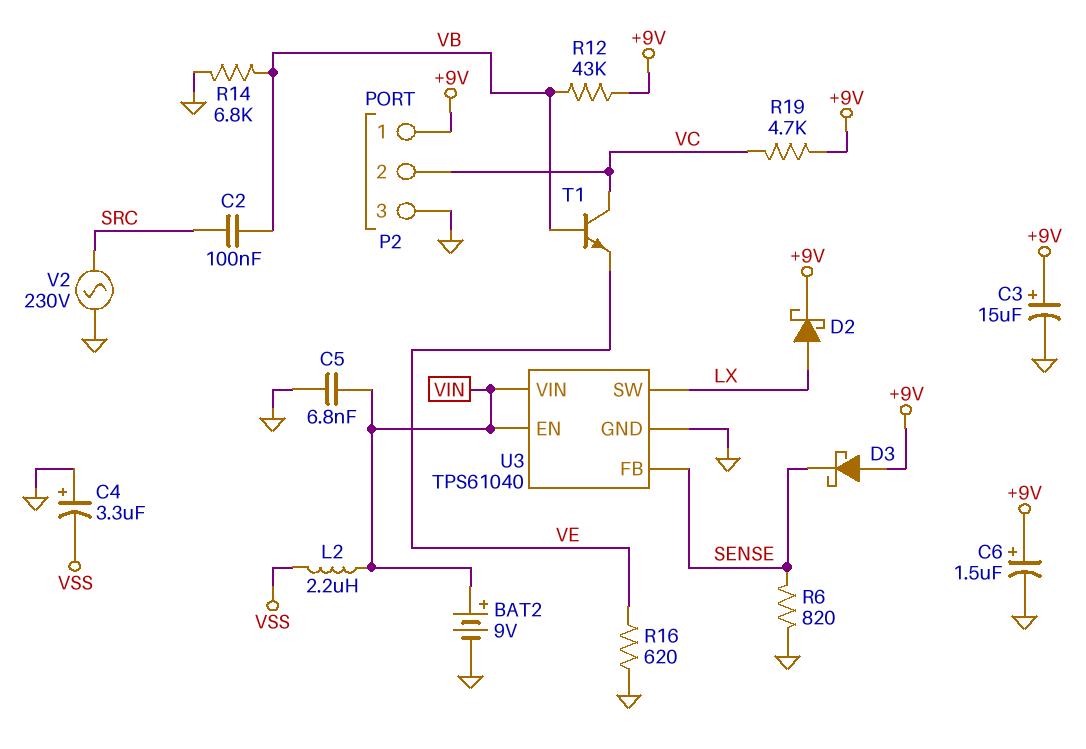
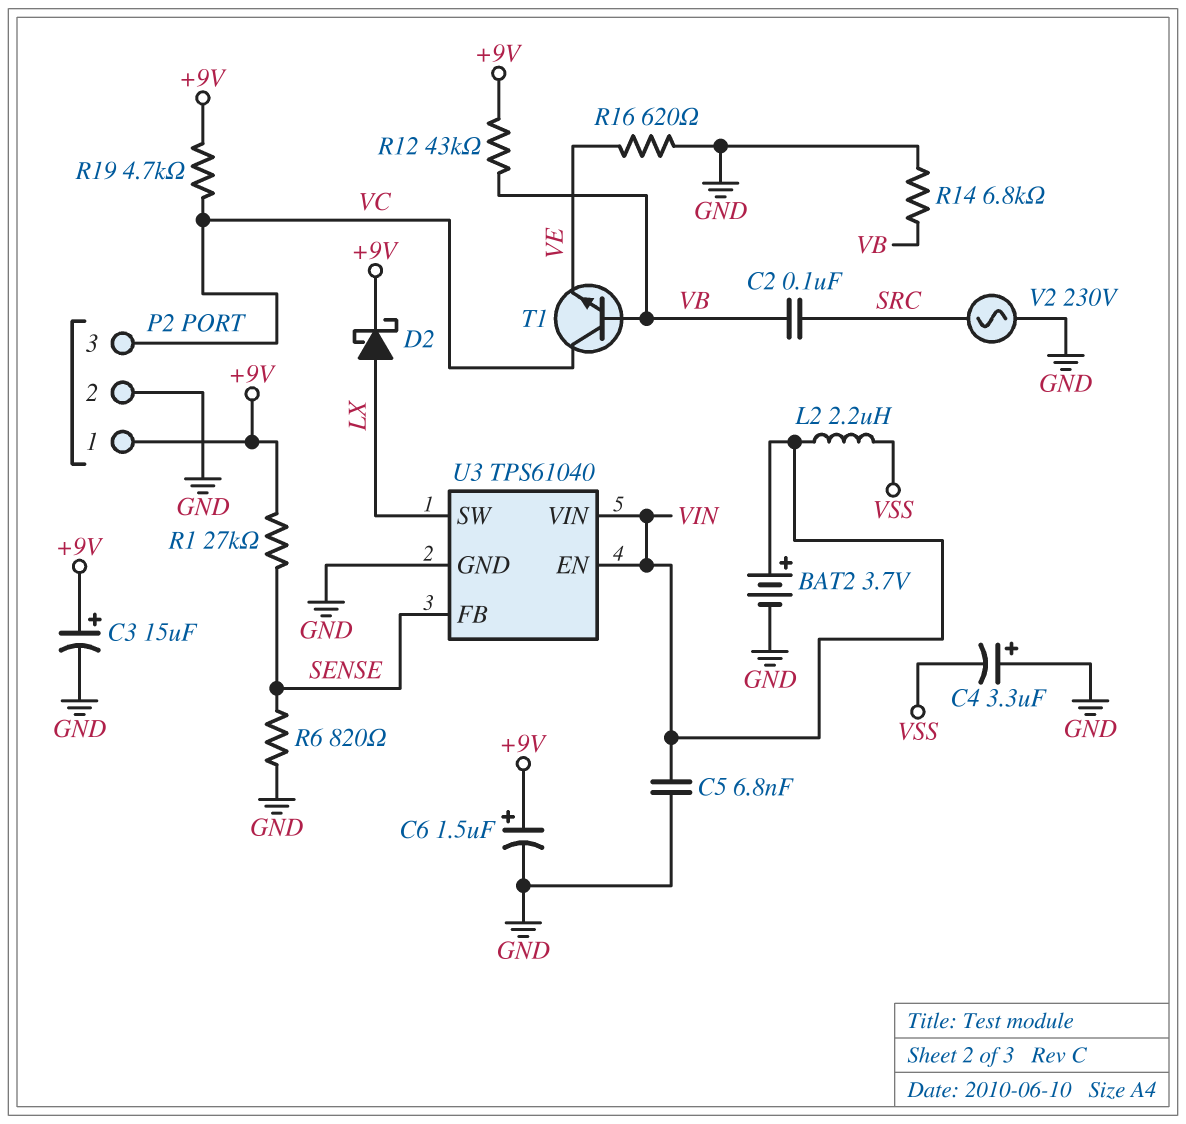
BAT2: 9V (plus VIN, minus GND) -> 3.7V (plus VIN, minus GND)
D3: schottky (A +9V, K SENSE) -> none
P2 pin 2: VC -> GND
P2 pin 3: GND -> VC
R1: none -> 27k (+9V, SENSE)

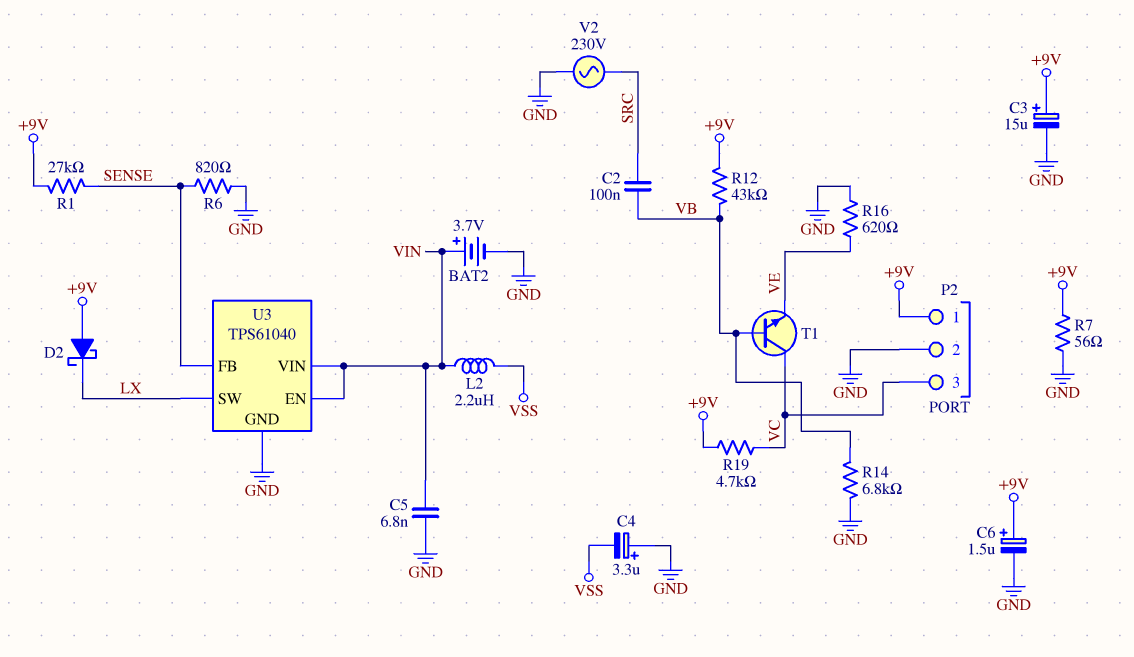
D2: schottky (A LX, K +9V) -> schottky (A +9V, K LX)
R7: none -> 56 (+9V, GND)

